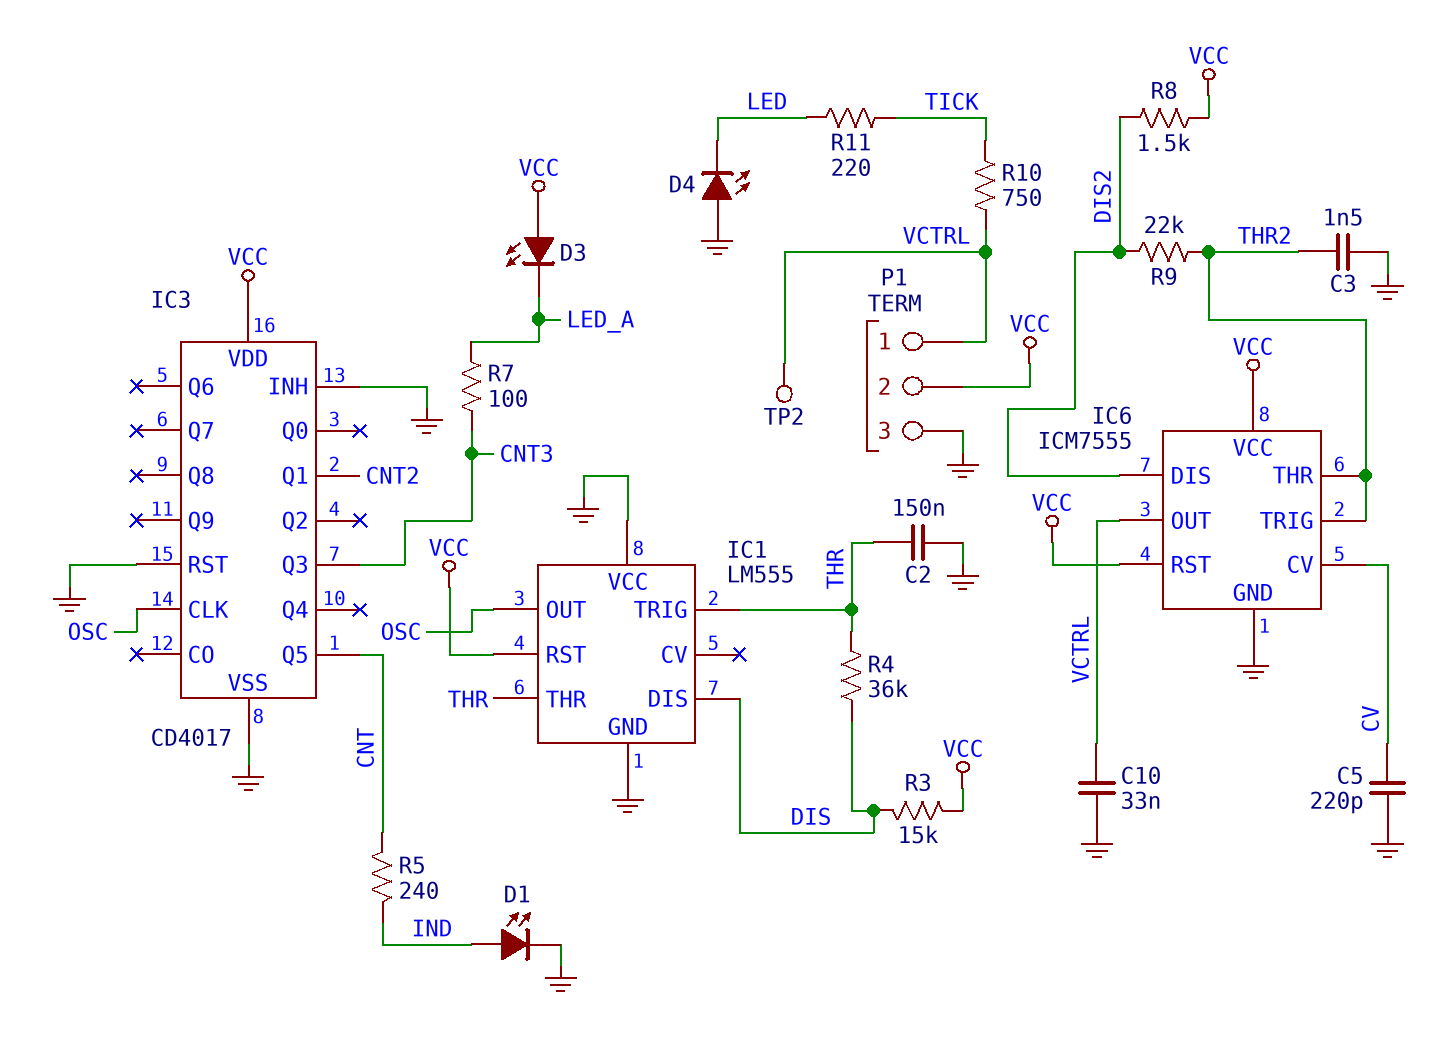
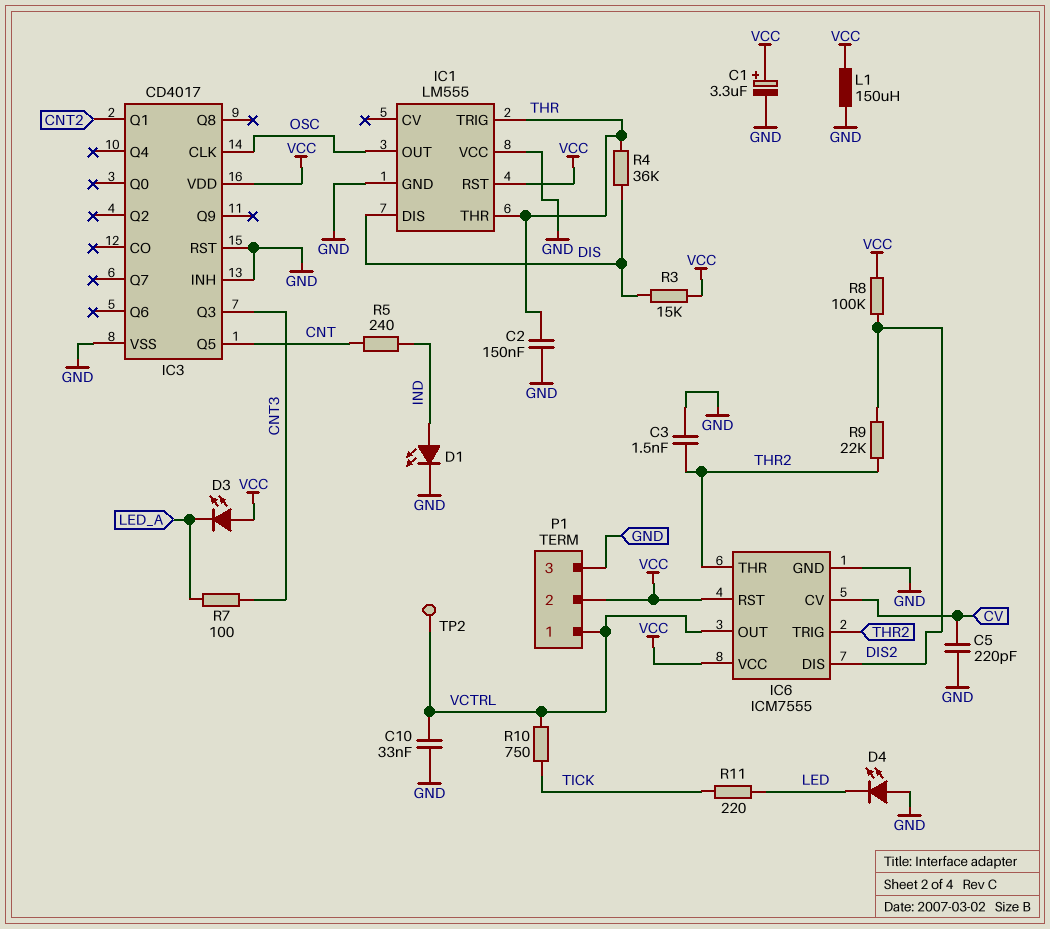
C1: none -> 3.3uF (plus VCC, minus GND)
L1: none -> 150uH (GND, VCC)
R8: 1.5k (DIS2, VCC) -> 100k (DIS2, VCC)

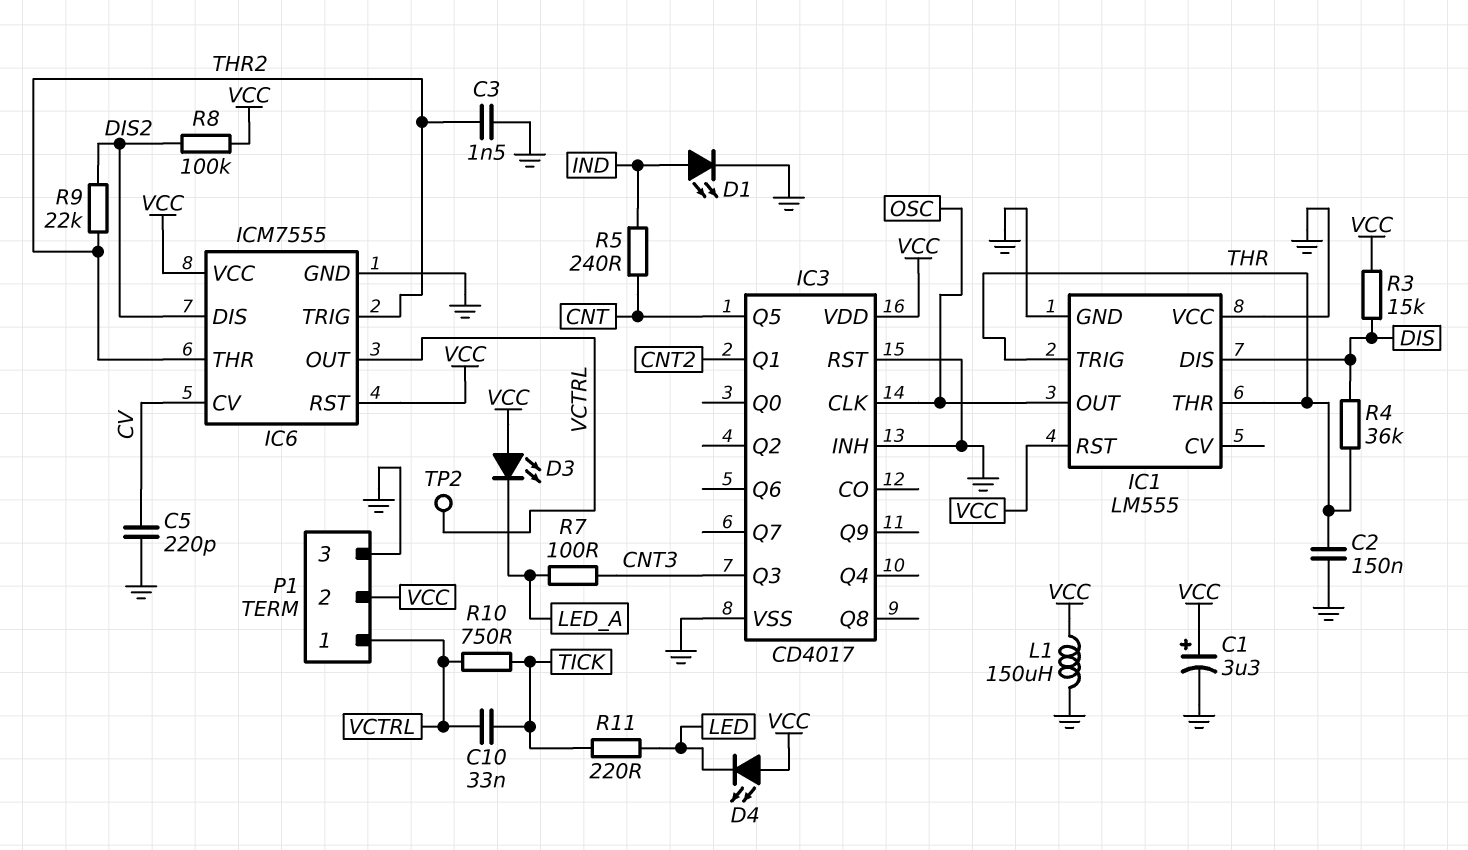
C10: 33nF (GND, VCTRL) -> 33nF (TICK, VCTRL)
D4: LED (A GND, K LED) -> LED (A VCC, K LED)

